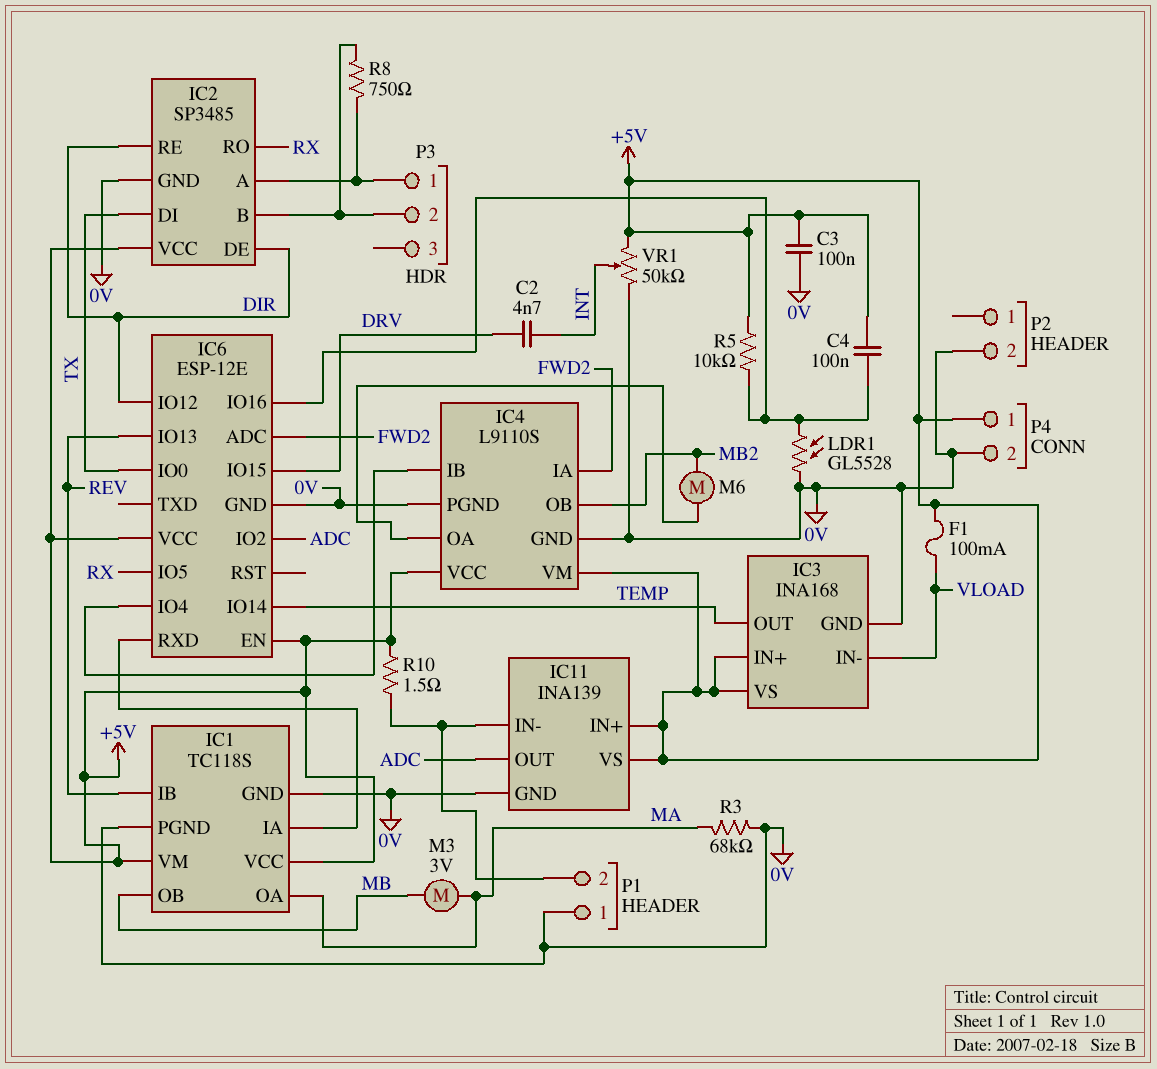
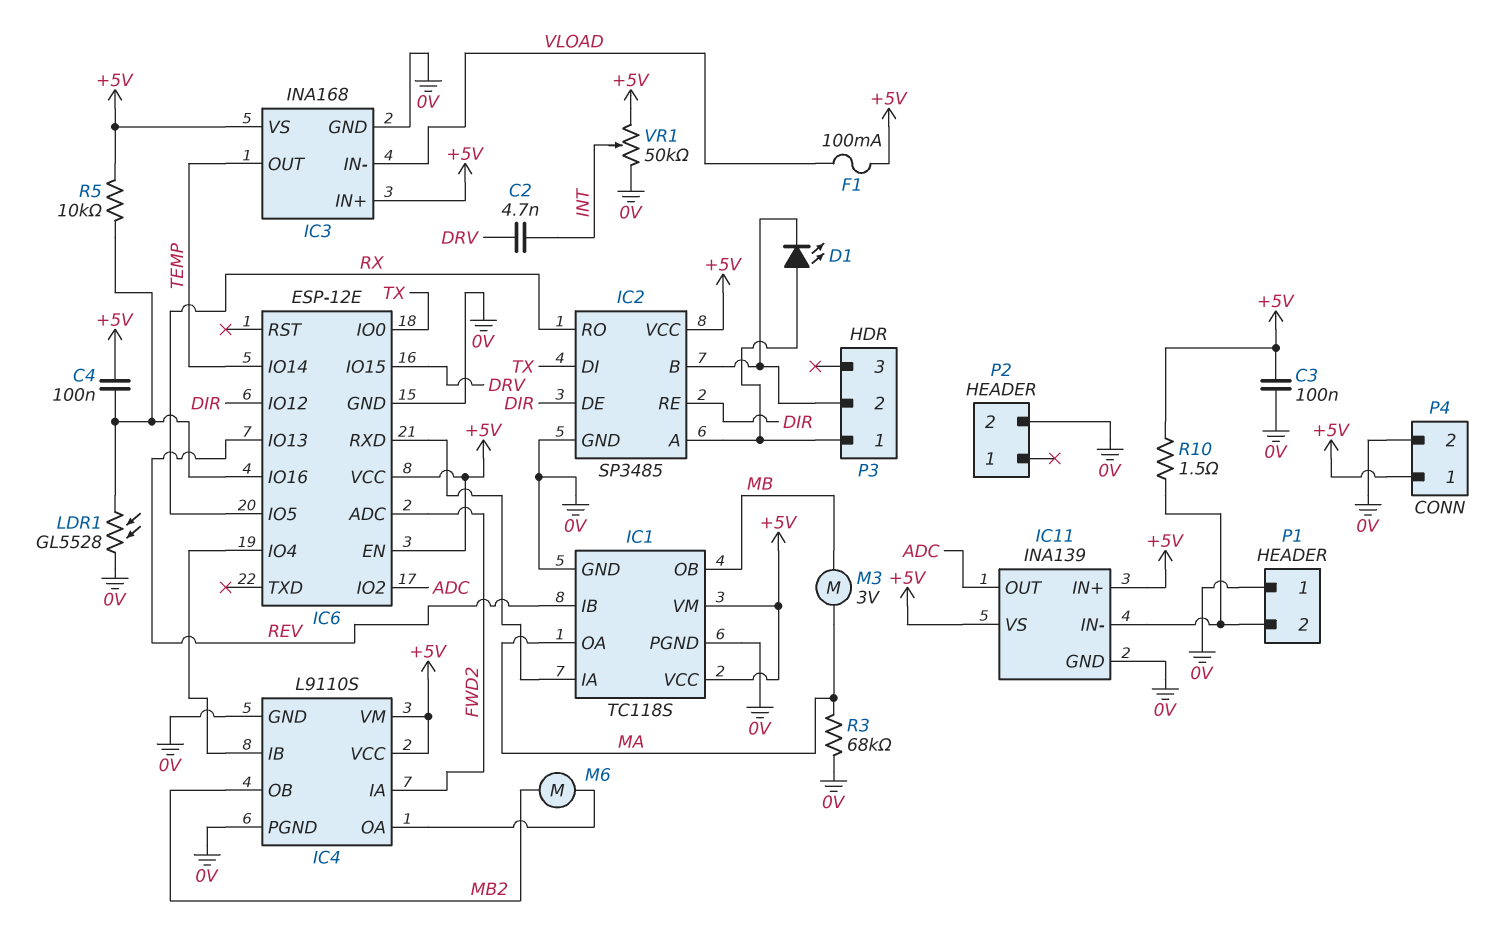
D1: none -> LED (A IC2/A, K IC2/B)
R8: 750 (IC2/A, IC2/B) -> none

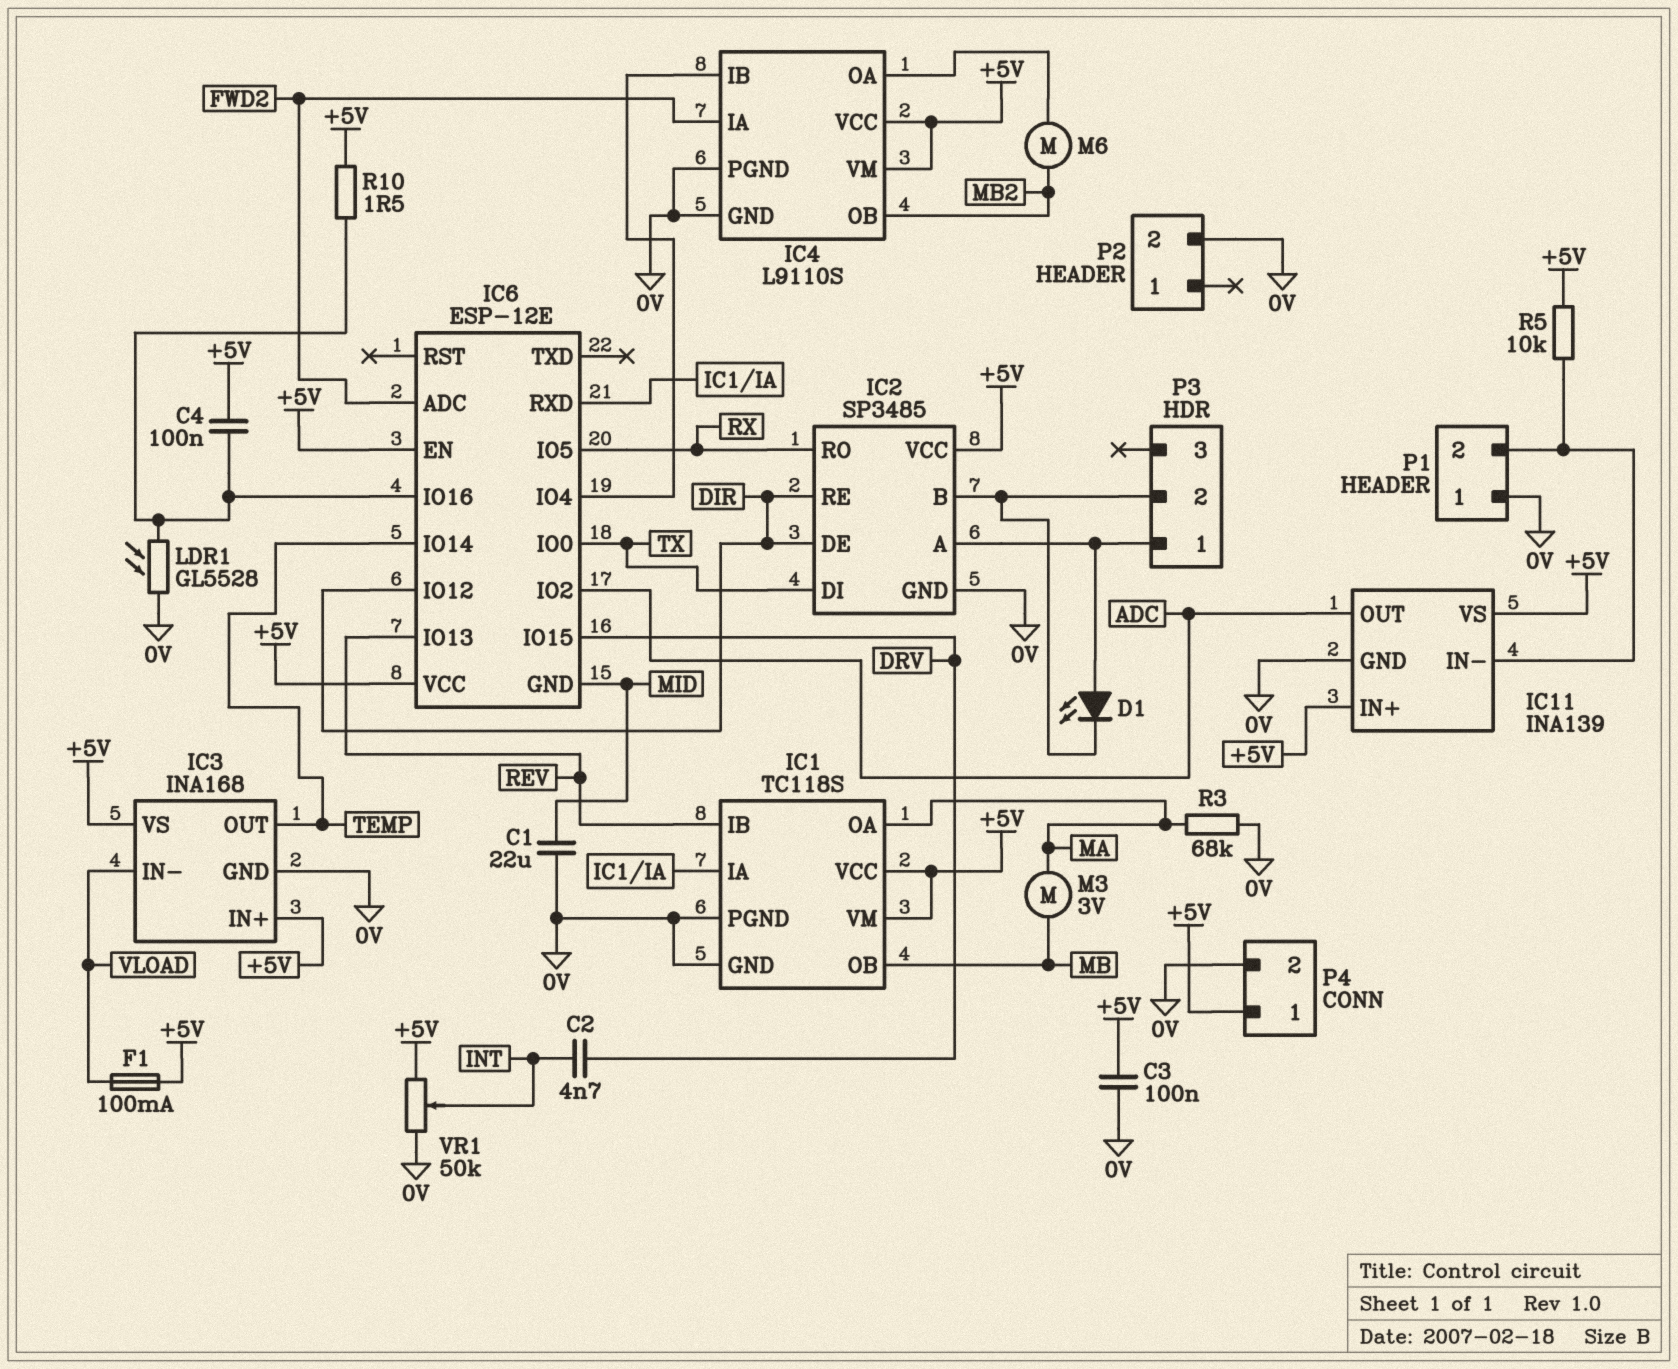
C1: none -> 22uF (0V, MID)
IC6 pin GND: 0V -> MID
R5: 10k (+5V, IC6/IO16) -> 10k (+5V, IC11/IN-)
R10: 1.5 (+5V, IC11/IN-) -> 1.5 (+5V, IC6/IO16)

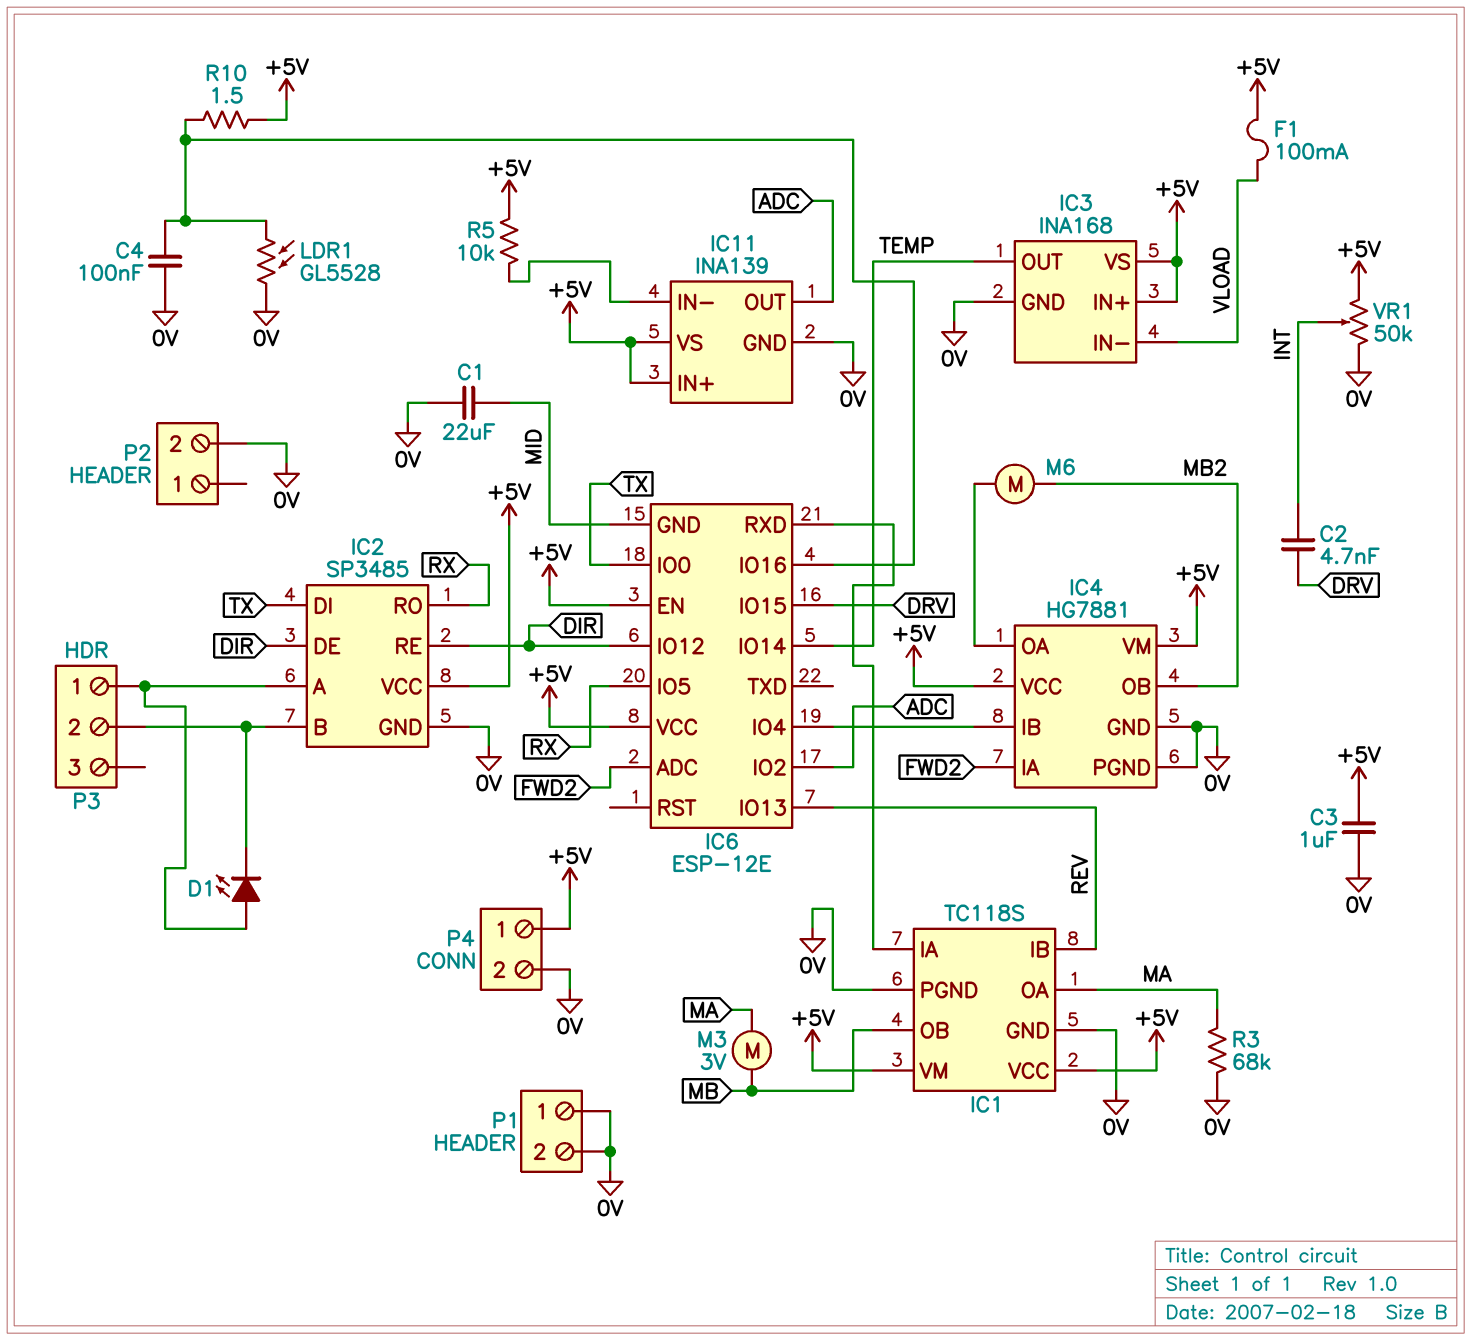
C3: 100nF (+5V, 0V) -> 1uF (+5V, 0V)
C4: 100nF (+5V, IC6/IO16) -> 100nF (0V, IC6/IO16)
IC4: L9110S -> HG7881
P1 pin 2: IC11/IN- -> 0V

